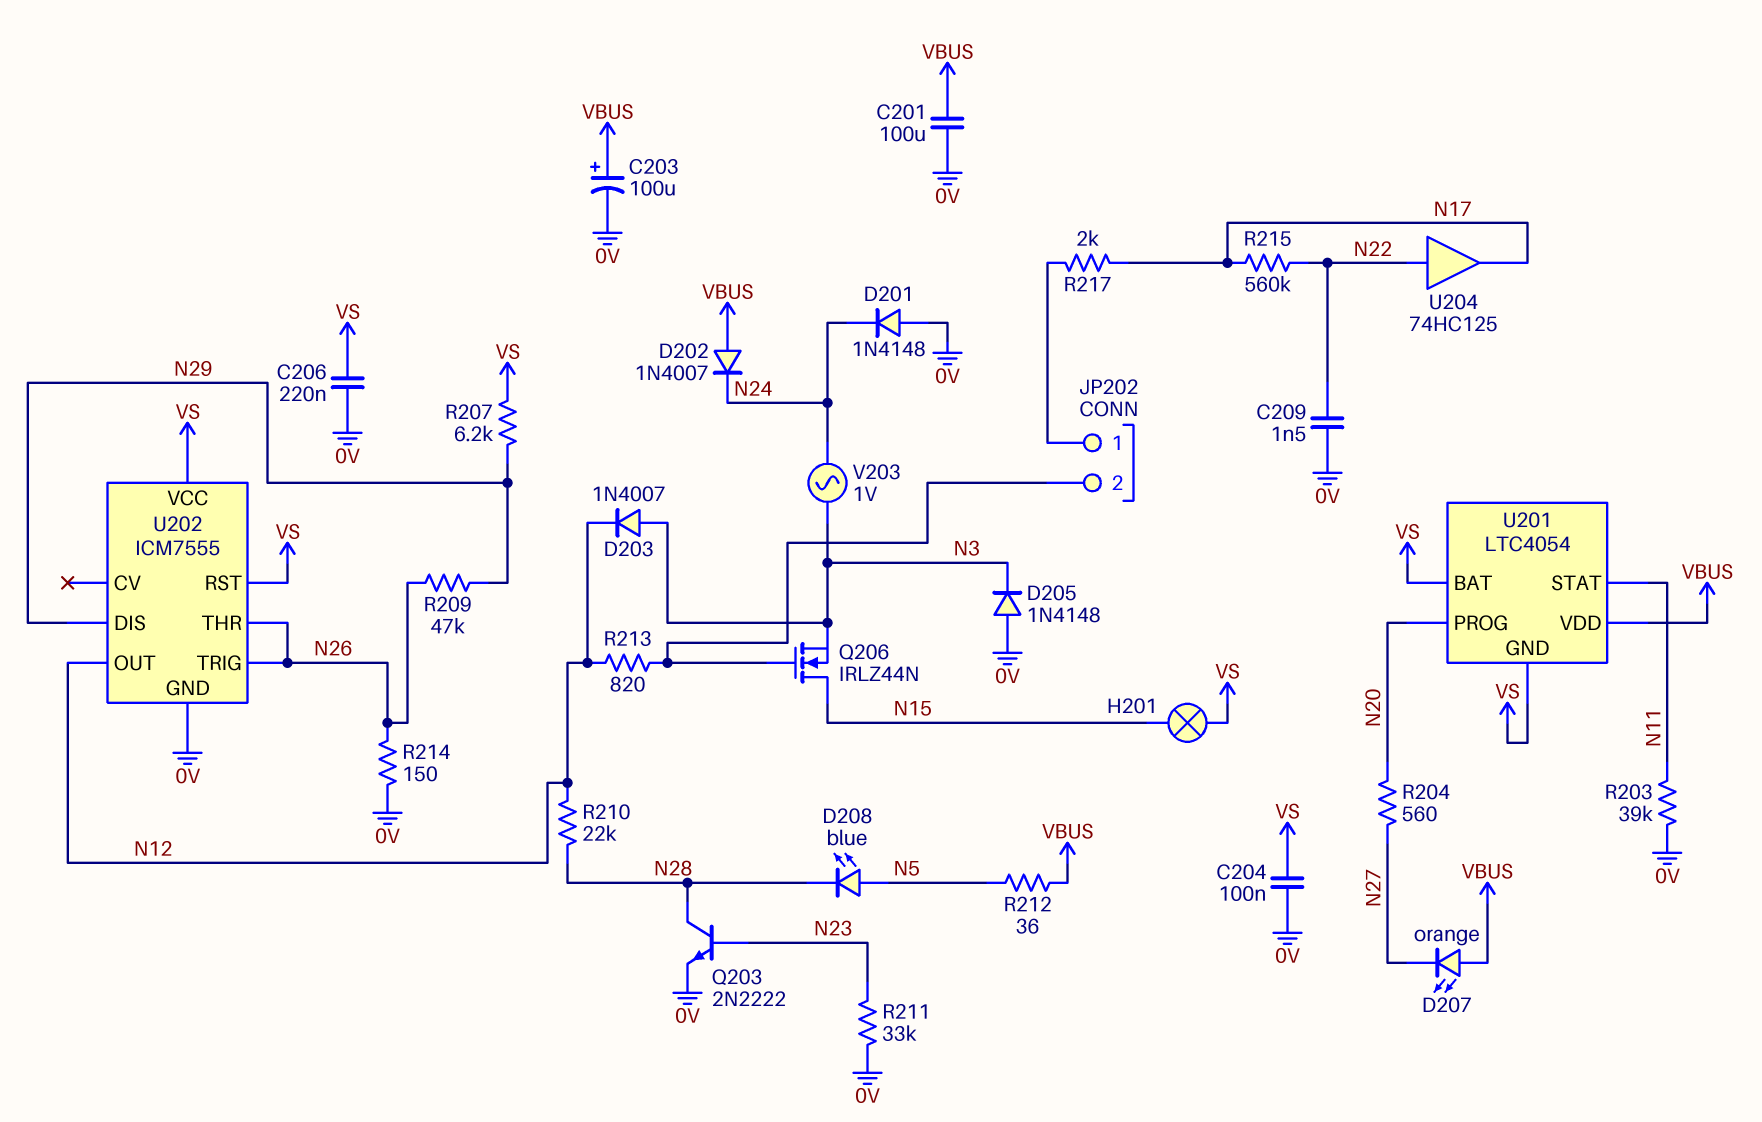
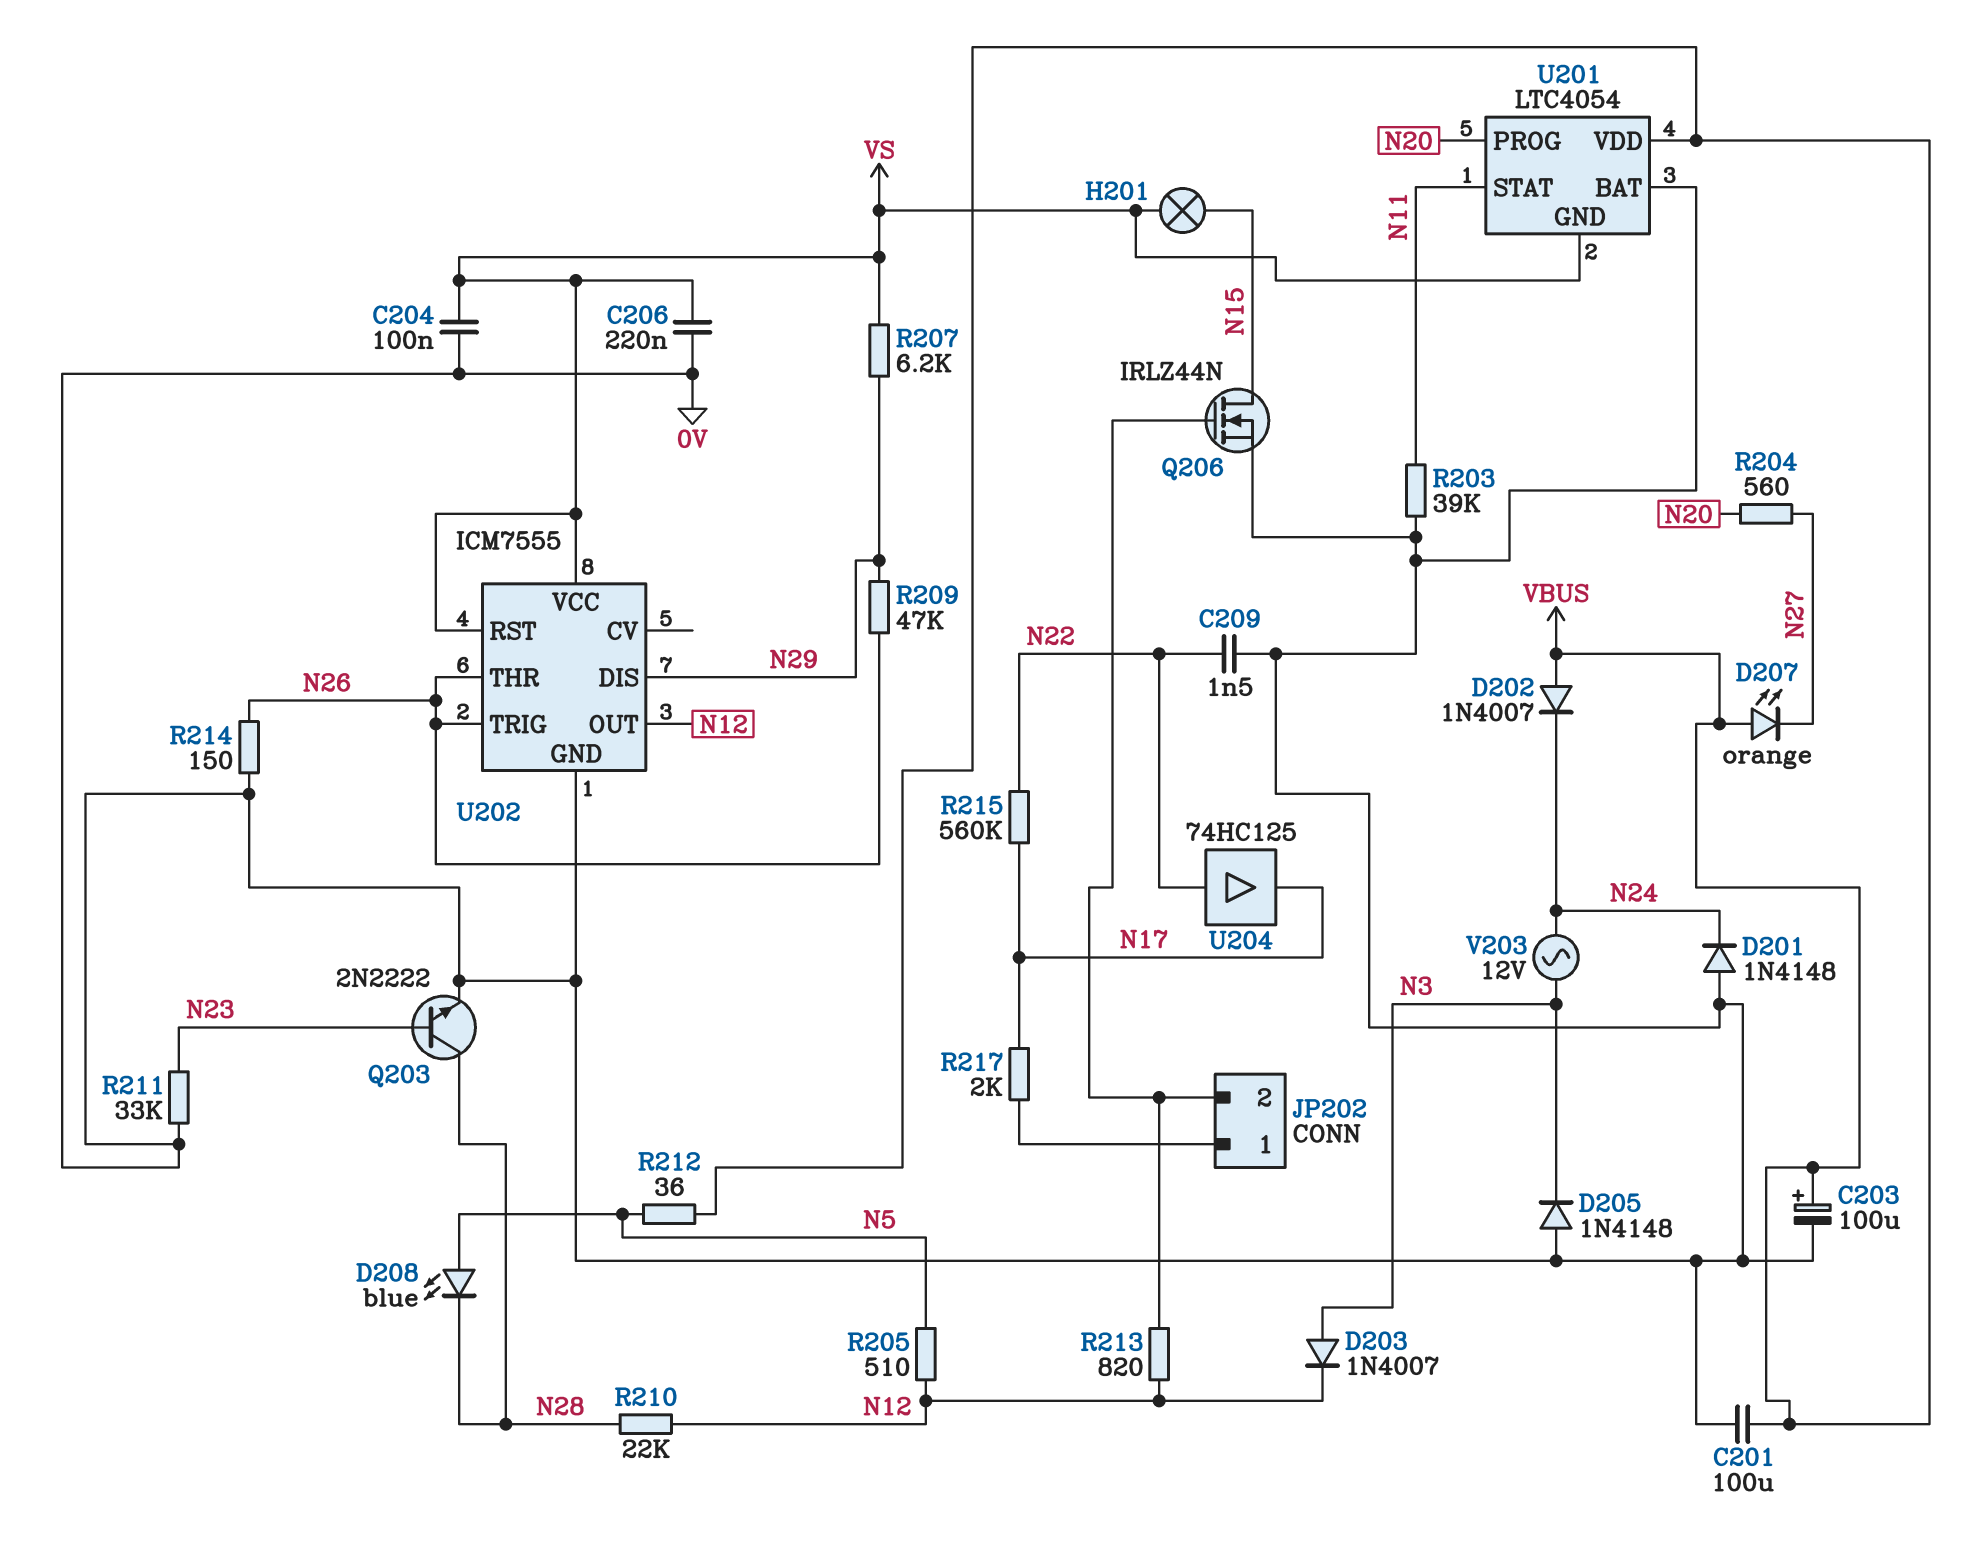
Q206: NMOS IRLZ44N (G JP202/2, D N15, S N3) -> NMOS IRLZ44N (G JP202/2, D N15, S 0V)
R205: none -> 510 (N5, N12)
U201 pin BAT: VS -> 0V
V203: AC 1V (N3, N24) -> AC 12V (N3, N24)

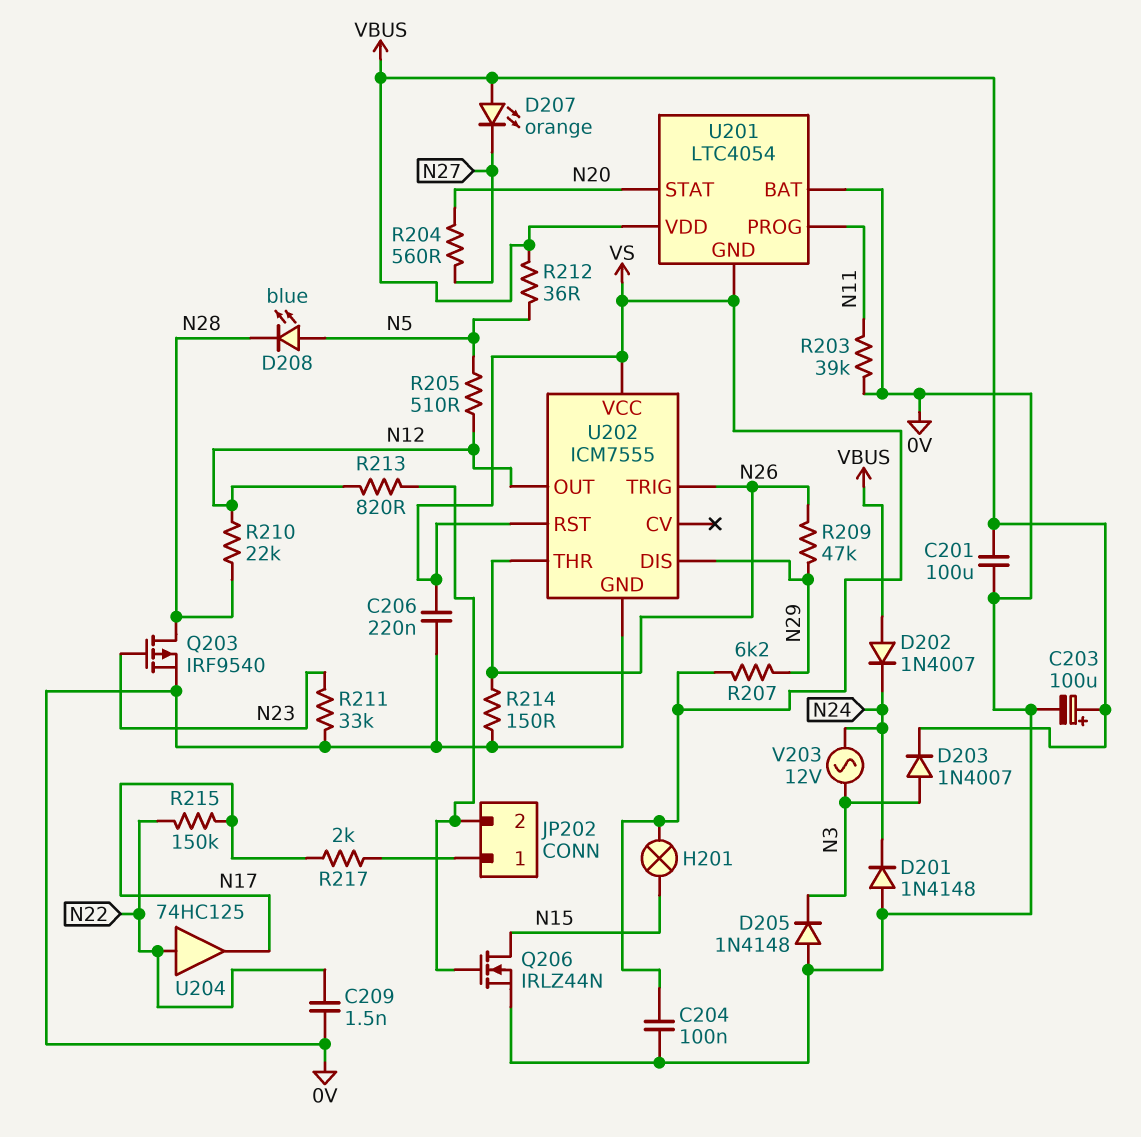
D203: diode 1N4007 (A N3, K N12) -> diode 1N4007 (A N3, K VBUS)
Q203: NPN 2N2222 (B N23, C N28, E 0V) -> PMOS IRF9540 (G N23, D N28, S 0V)
R215: 560k (N17, N22) -> 150k (N17, N22)
U201 pin PROG: N20 -> N11
U201 pin STAT: N11 -> N20

